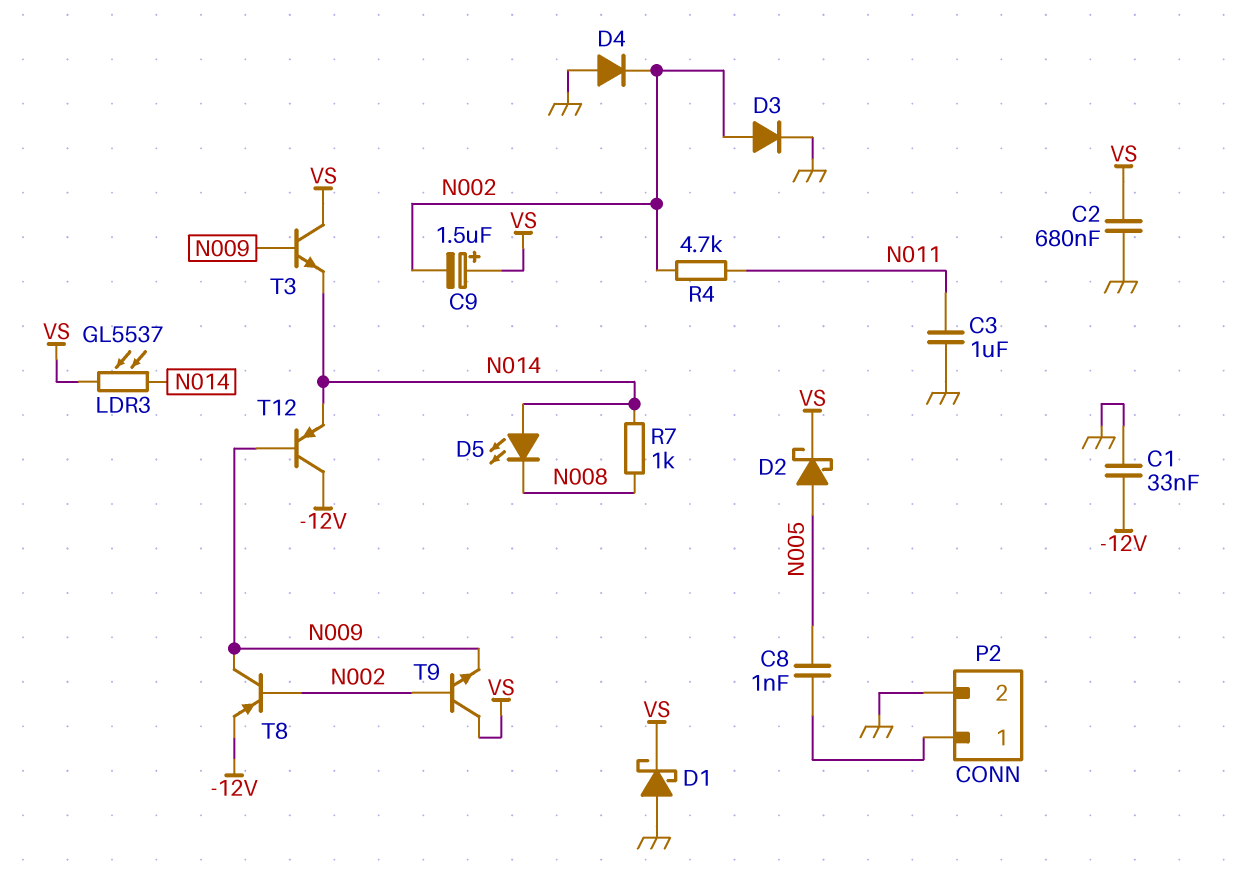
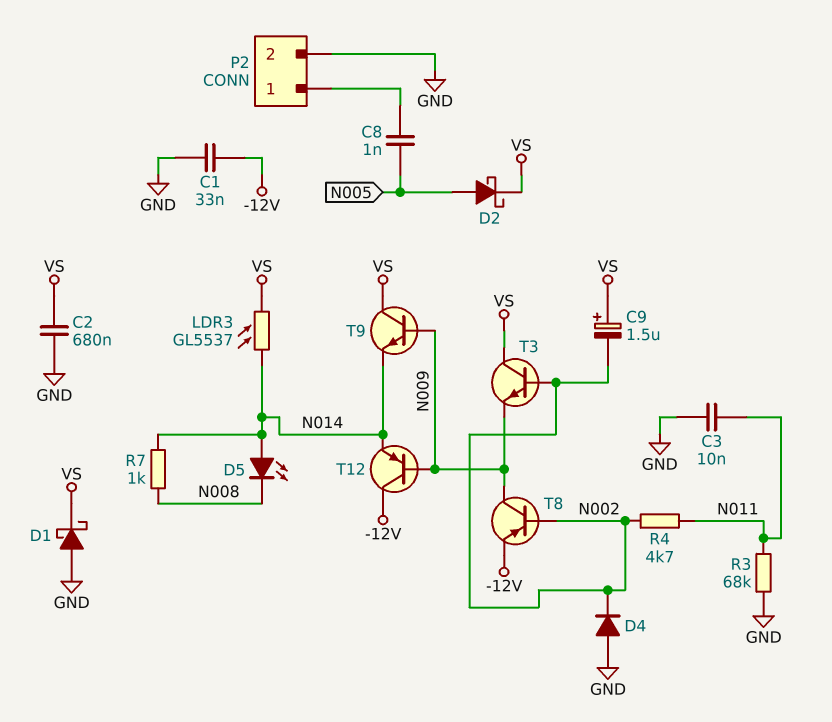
C3: 1uF (GND, N011) -> 10nF (GND, N011)
D3: diode (A N002, K GND) -> none
R3: none -> 68k (GND, N011)
T3: NPN (B N009, C VS, E N014) -> NPN (B N002, C VS, E N009)
T9: NPN (B N002, C VS, E N009) -> NPN (B N009, C VS, E N014)

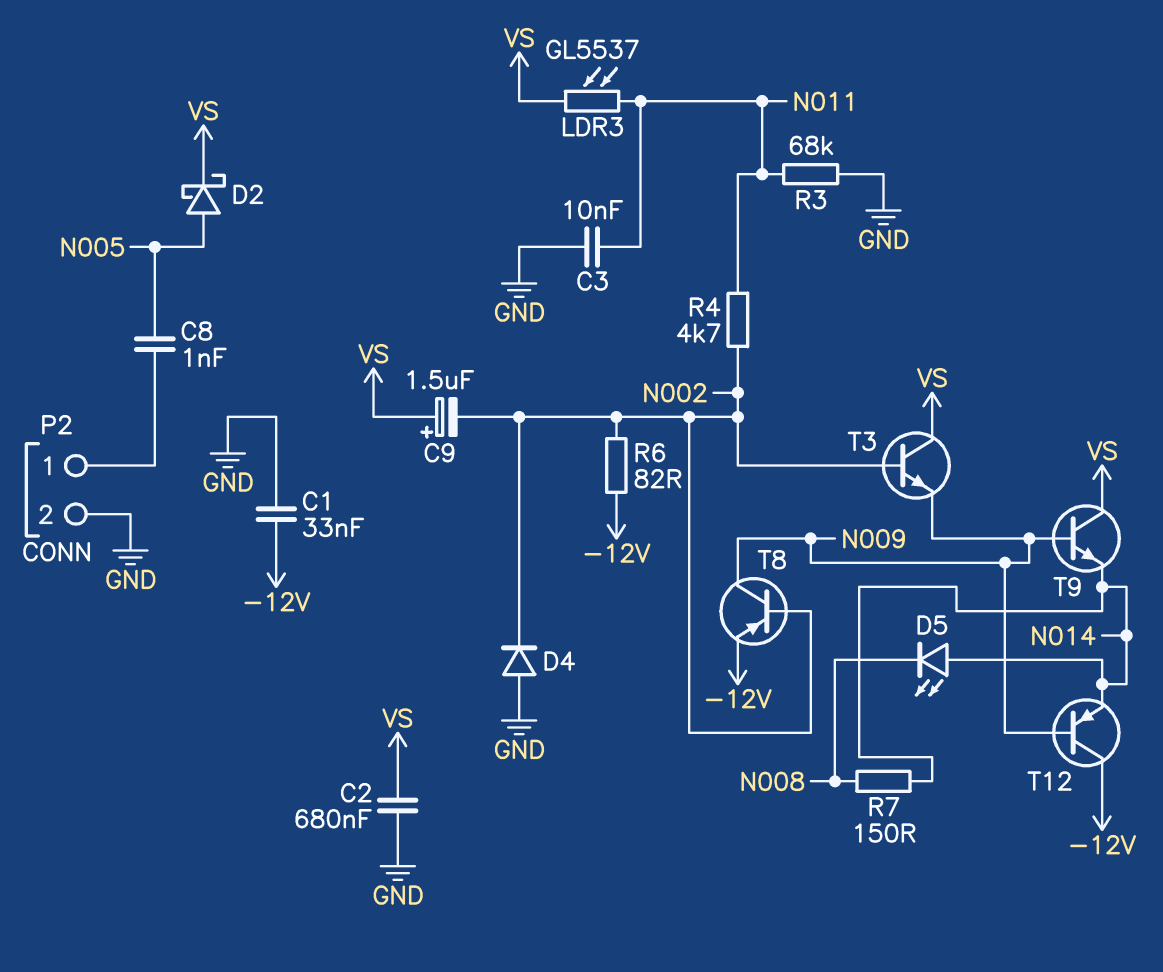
D1: schottky (A GND, K VS) -> none
LDR3: GL5537 (N014, VS) -> GL5537 (N011, VS)
R6: none -> 82 (-12V, N002)
R7: 1k (N008, N014) -> 150 (N008, N014)

